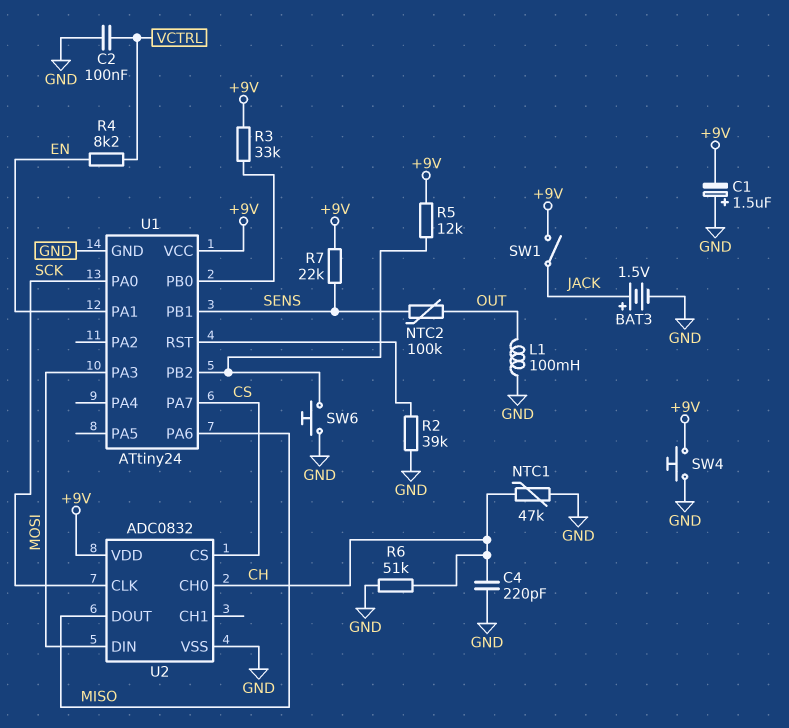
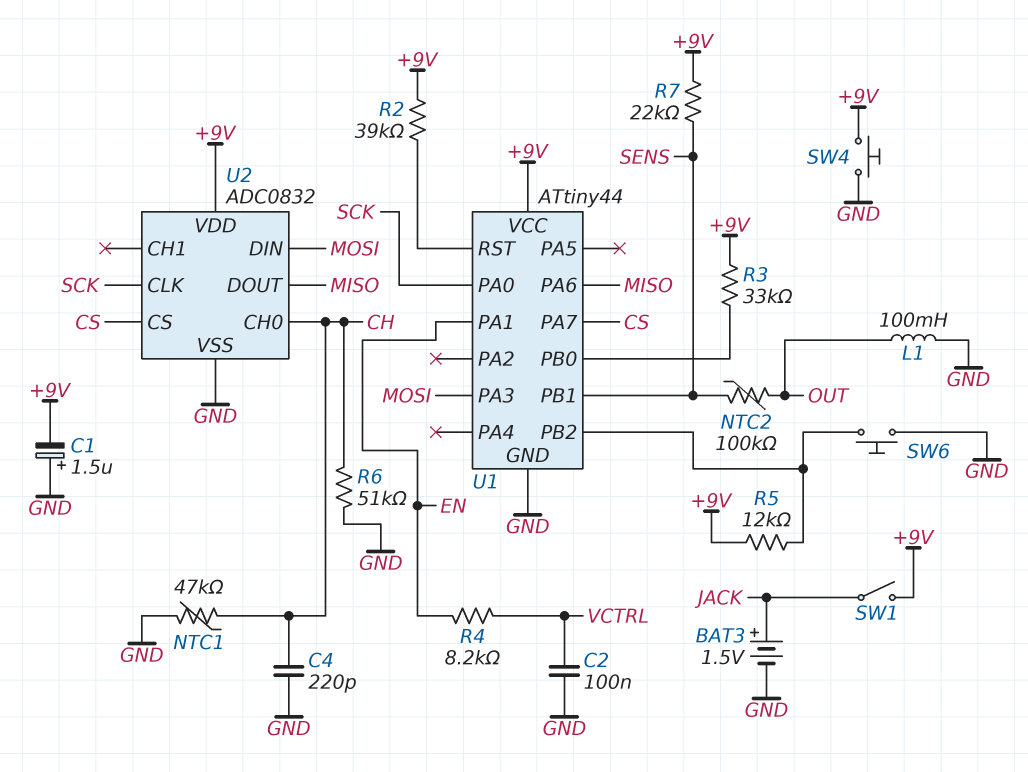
R2: 39k (GND, U1/RST) -> 39k (+9V, U1/RST)
U1: ATtiny24 -> ATtiny44

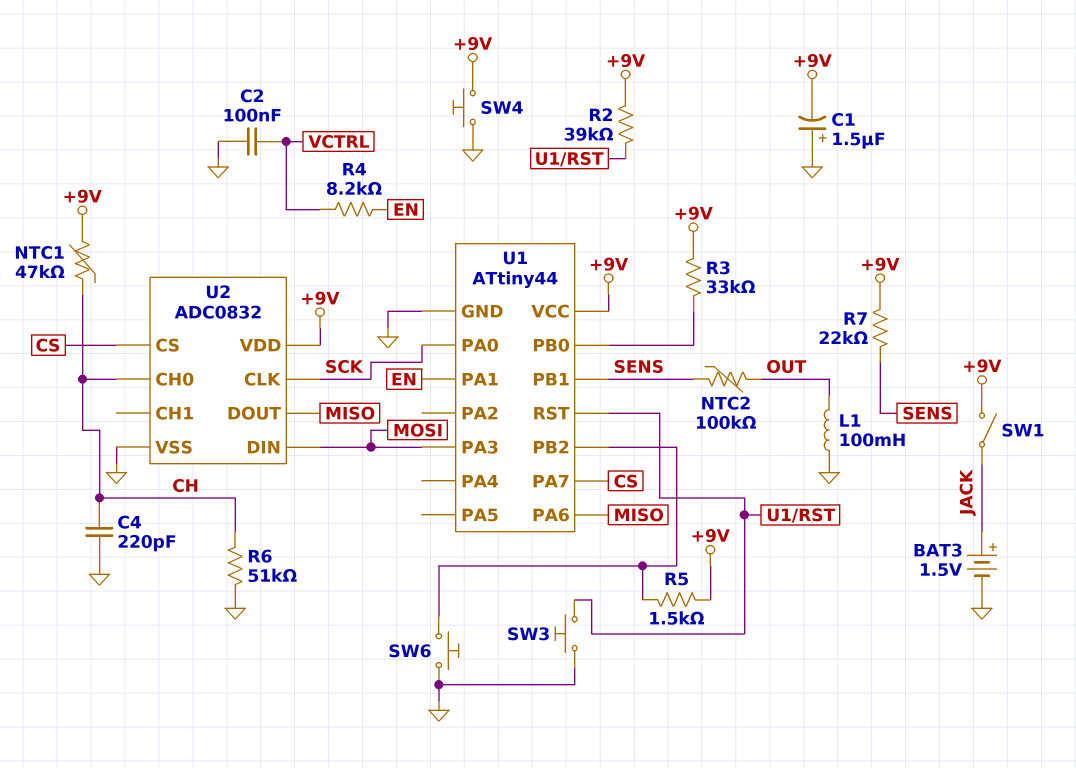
NTC1: 47k (CH, GND) -> 47k (+9V, CH)
R5: 12k (+9V, U1/PB2) -> 1.5k (+9V, U1/PB2)
SW3: none -> button (GND, U1/RST)

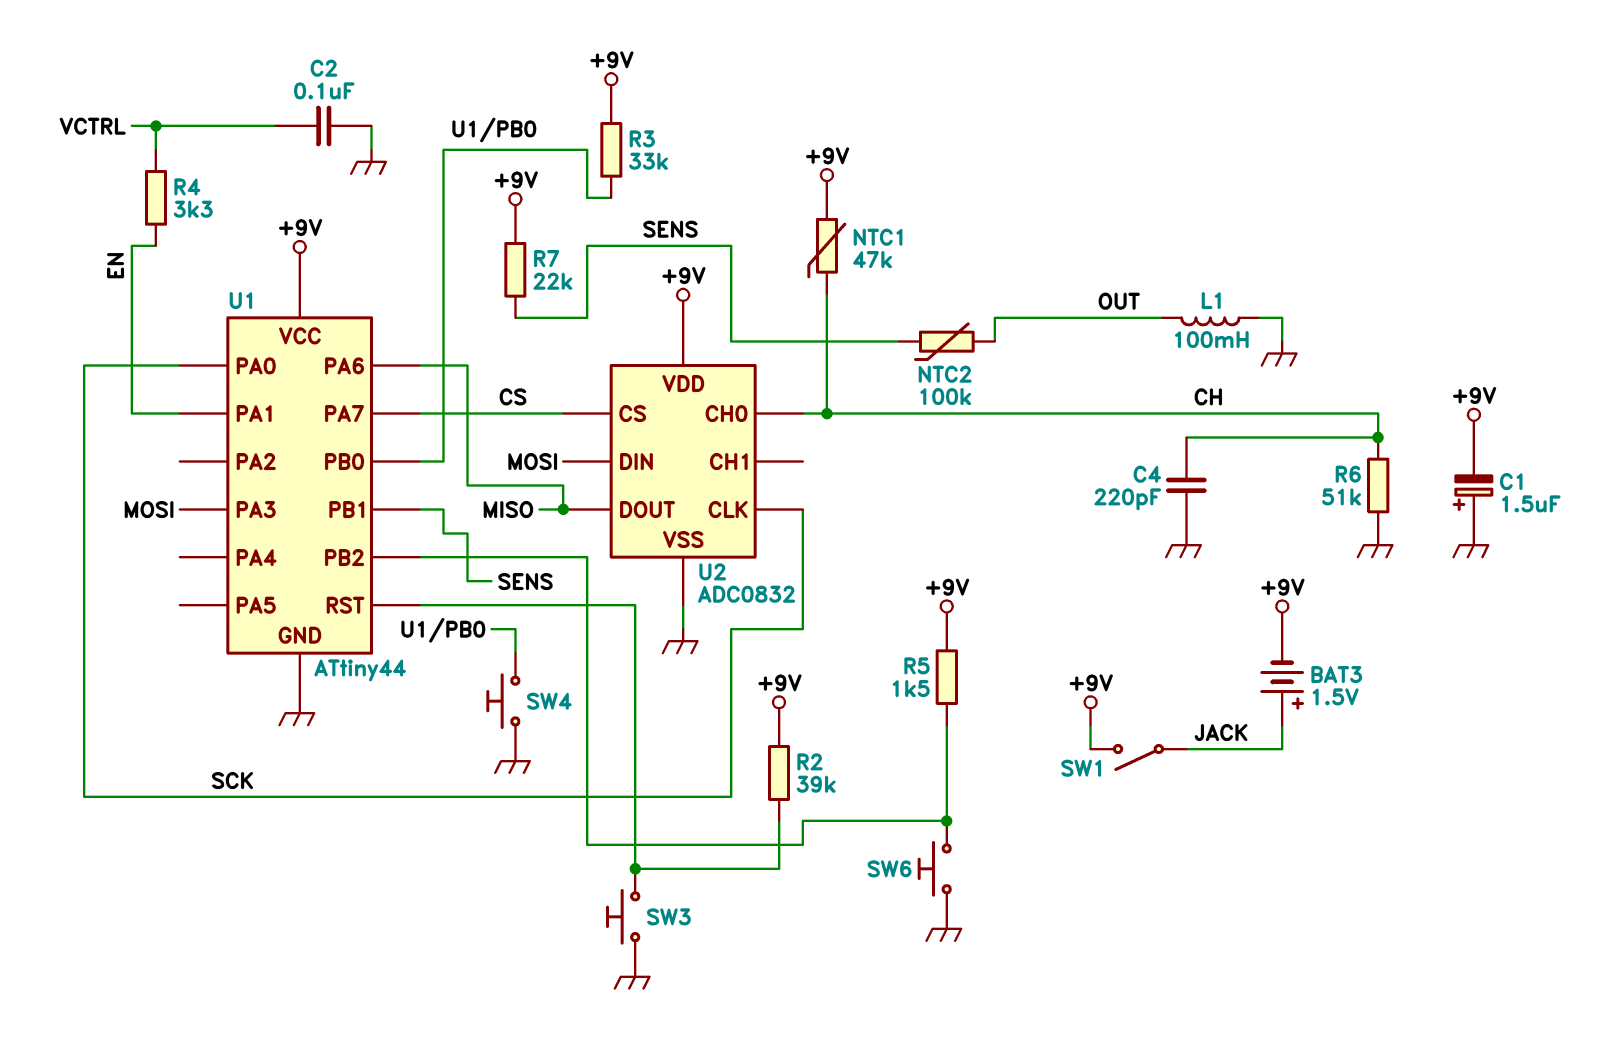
BAT3: 1.5V (plus JACK, minus GND) -> 1.5V (plus JACK, minus +9V)
R4: 8.2k (EN, VCTRL) -> 3.3k (EN, VCTRL)
SW4: button (+9V, GND) -> button (GND, U1/PB0)

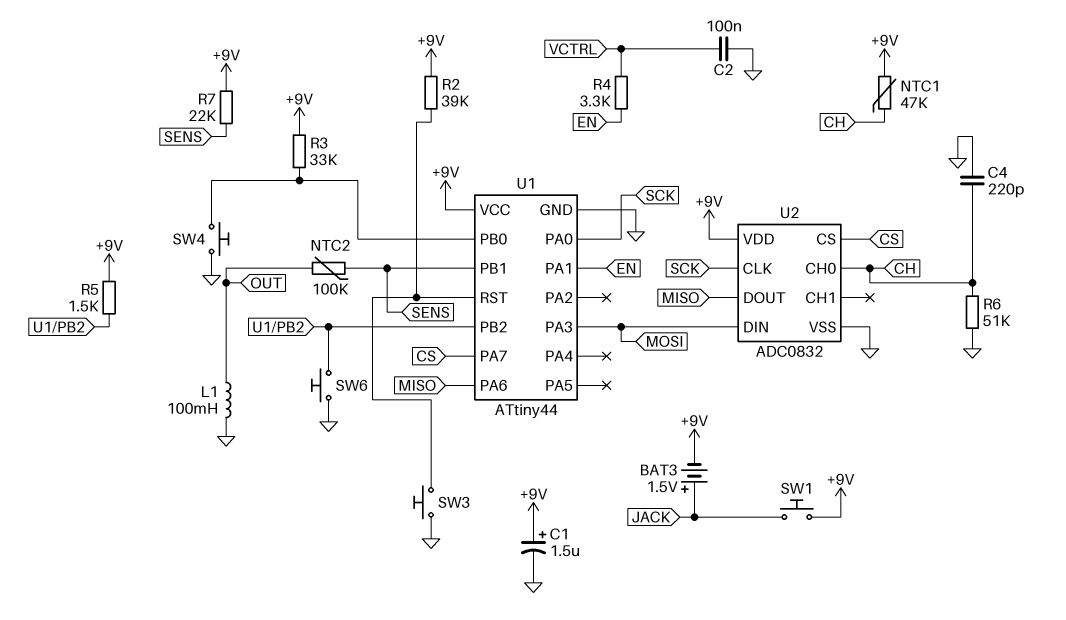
C1: 1.5uF (plus GND, minus +9V) -> 1.5uF (plus +9V, minus GND)
SW1: switch (+9V, JACK) -> button (+9V, JACK)

